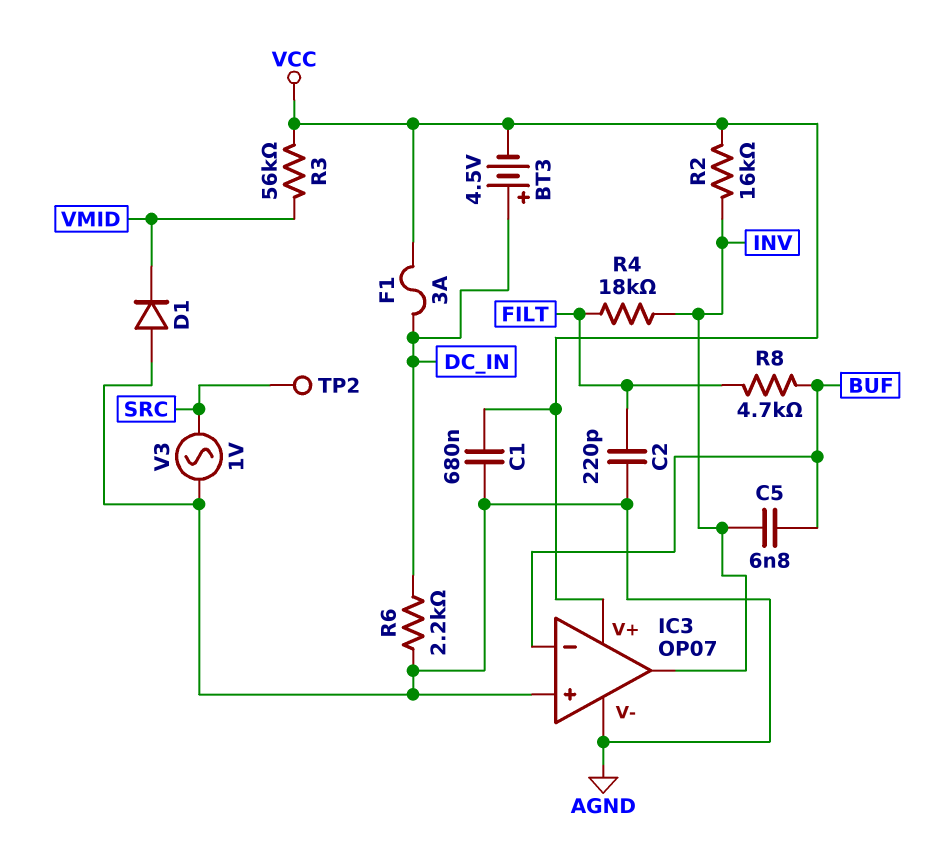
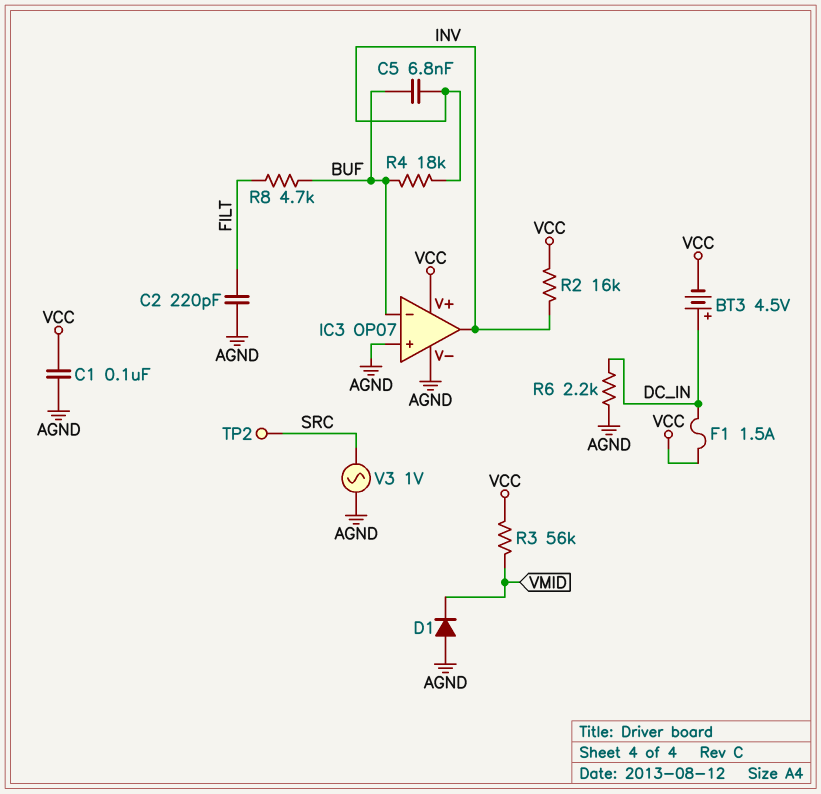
C1: 680nF (AGND, VCC) -> 100nF (AGND, VCC)
F1: 3A (DC_IN, VCC) -> 1.5A (DC_IN, VCC)
R4: 18k (FILT, INV) -> 18k (BUF, INV)

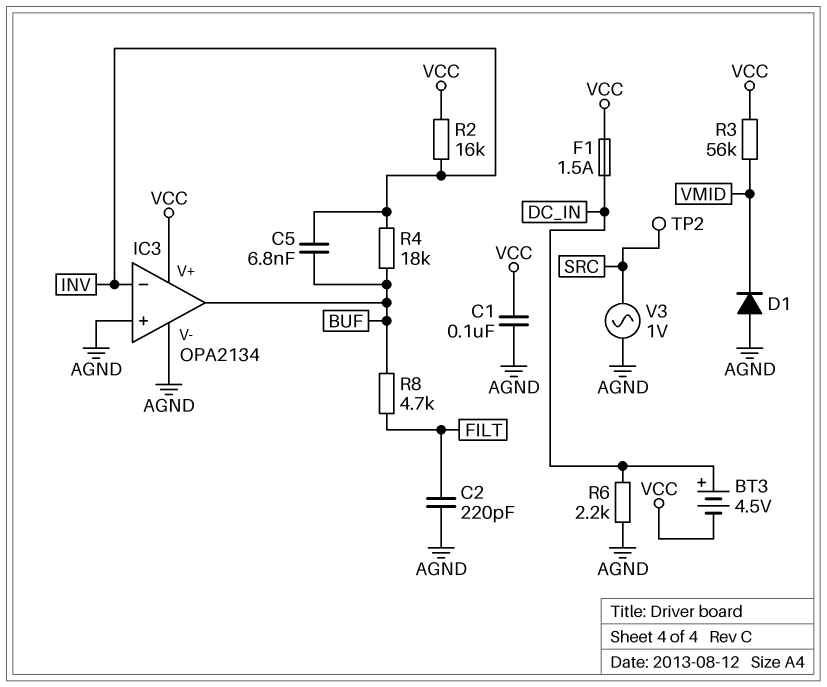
IC3: OP07 -> OPA2134
IC3 pin in-: BUF -> INV
IC3 pin out: INV -> BUF

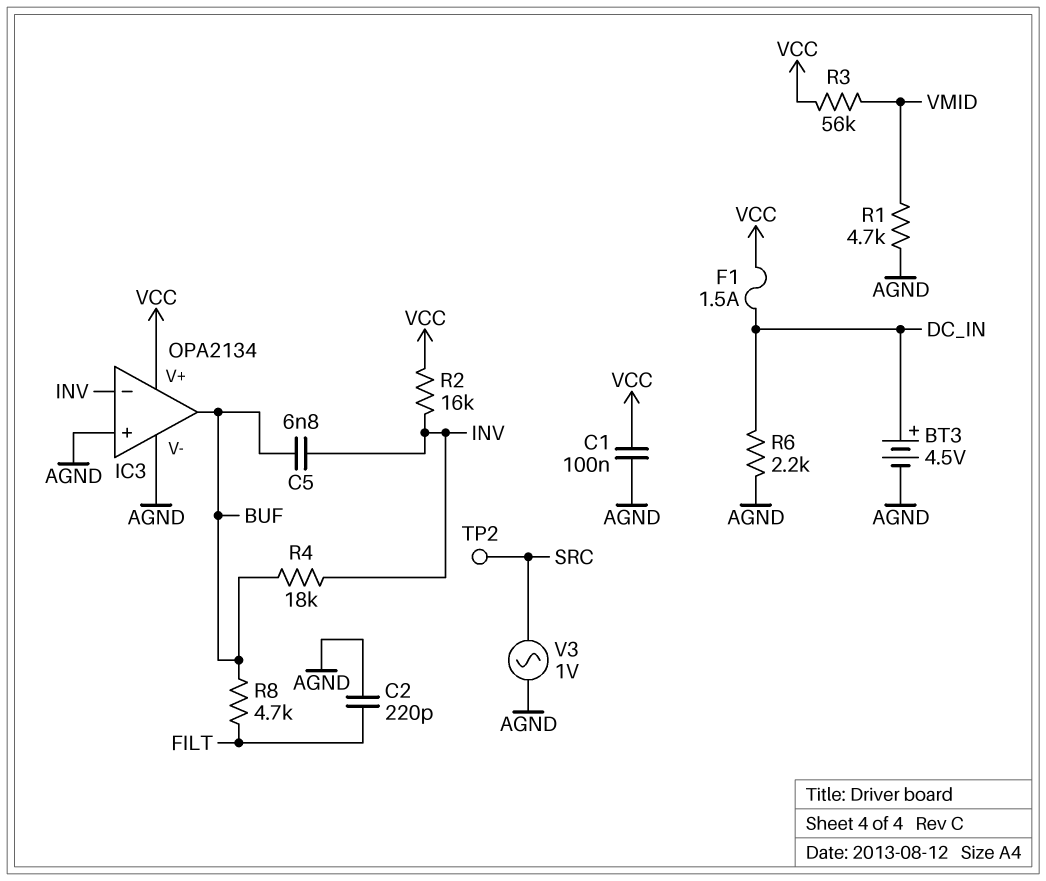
BT3: 4.5V (plus DC_IN, minus VCC) -> 4.5V (plus DC_IN, minus AGND)
D1: diode (A AGND, K VMID) -> none
R1: none -> 4.7k (AGND, VMID)

